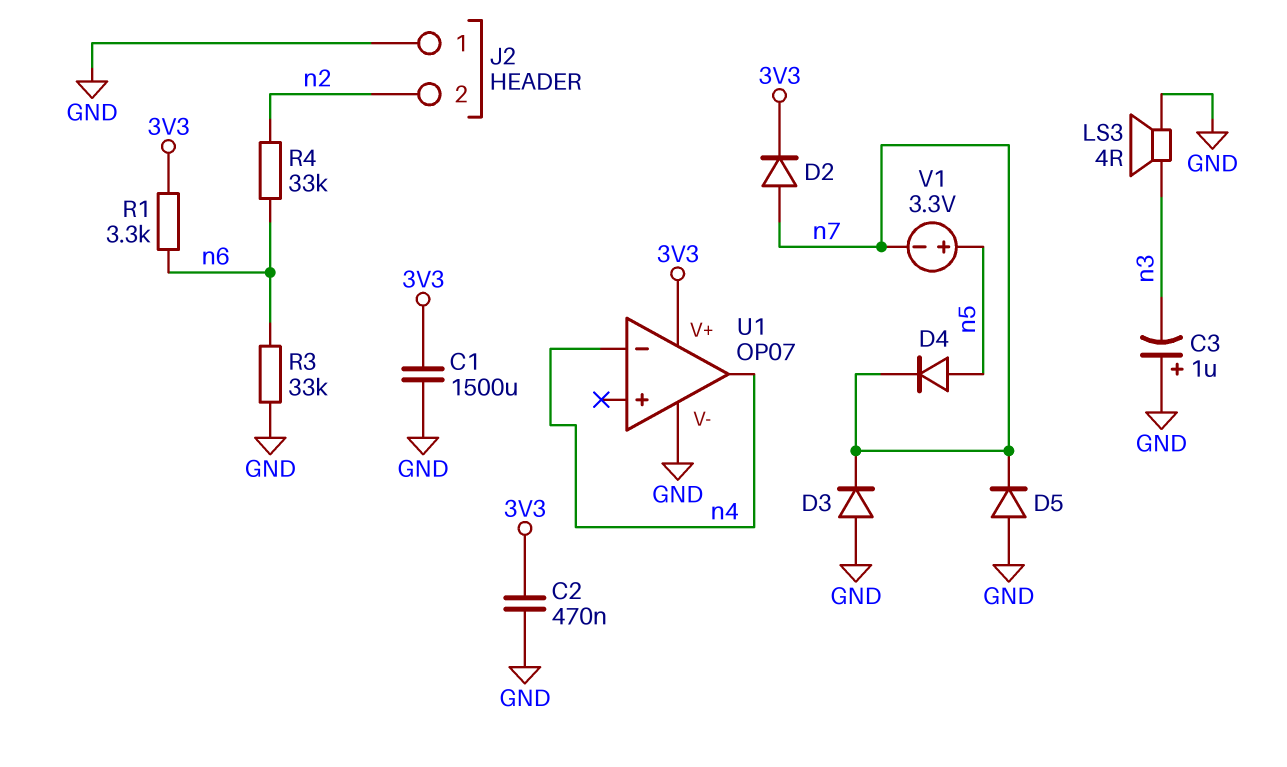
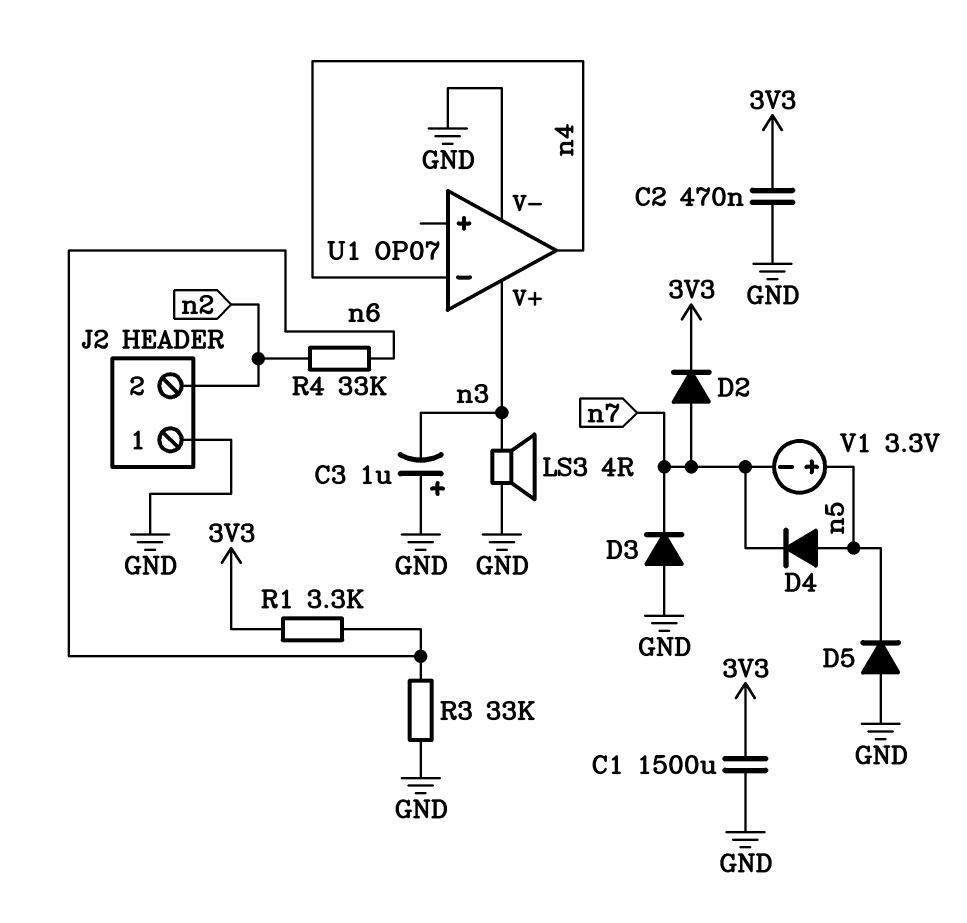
D5: diode (A GND, K n7) -> diode (A GND, K n5)
U1 pin V+: 3V3 -> n3

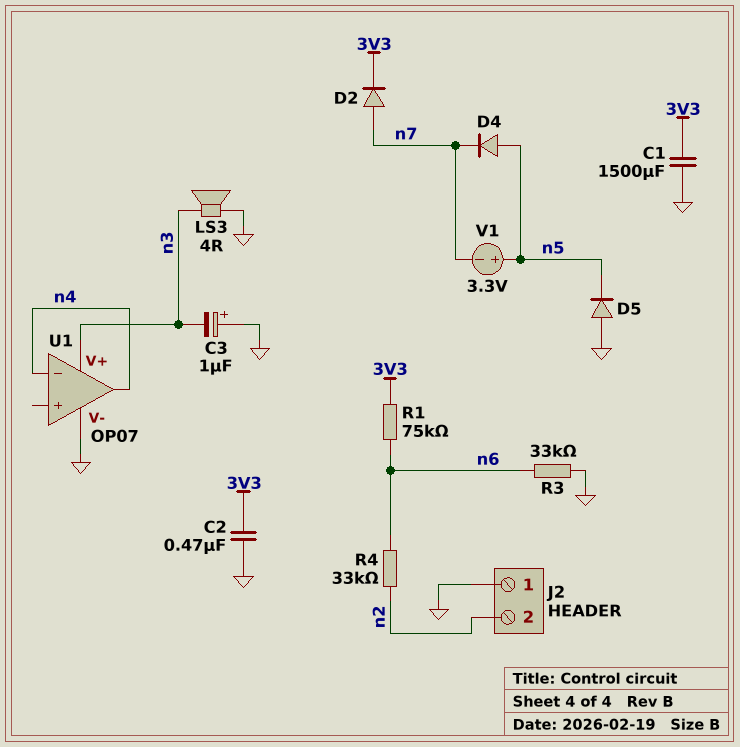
D3: diode (A GND, K n7) -> none
R1: 3.3k (3V3, n6) -> 75k (3V3, n6)

